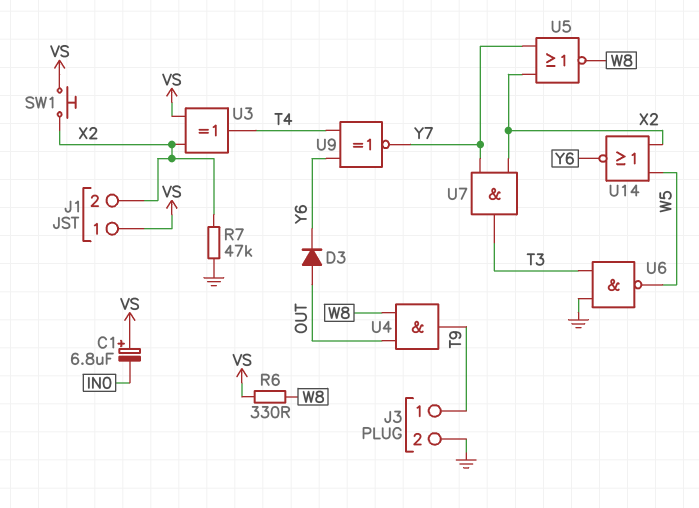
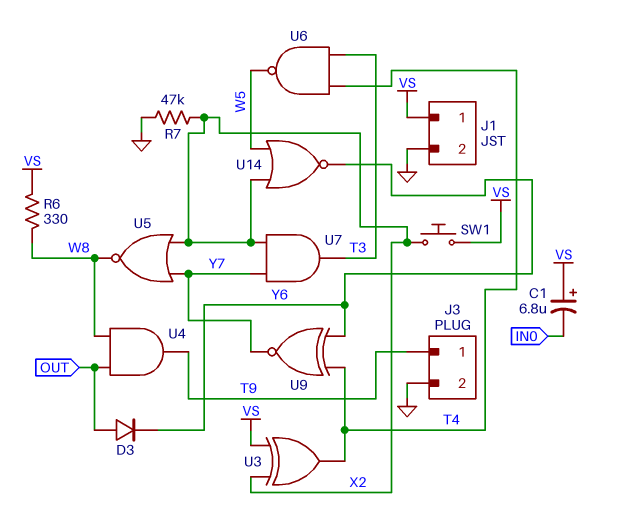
J1 pin 2: X2 -> GND
U6: NAND (in GND, in T3, out W5) -> NAND (in T3, in T4, out W5)

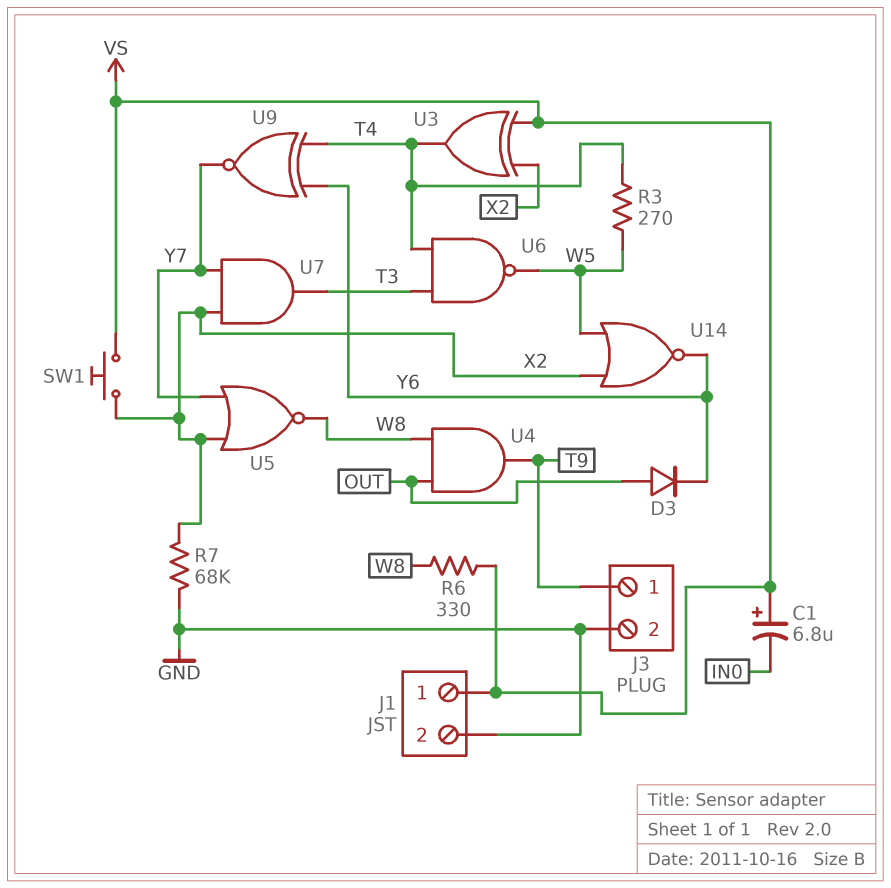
R3: none -> 270 (T4, W5)
R7: 47k (GND, X2) -> 68k (GND, X2)

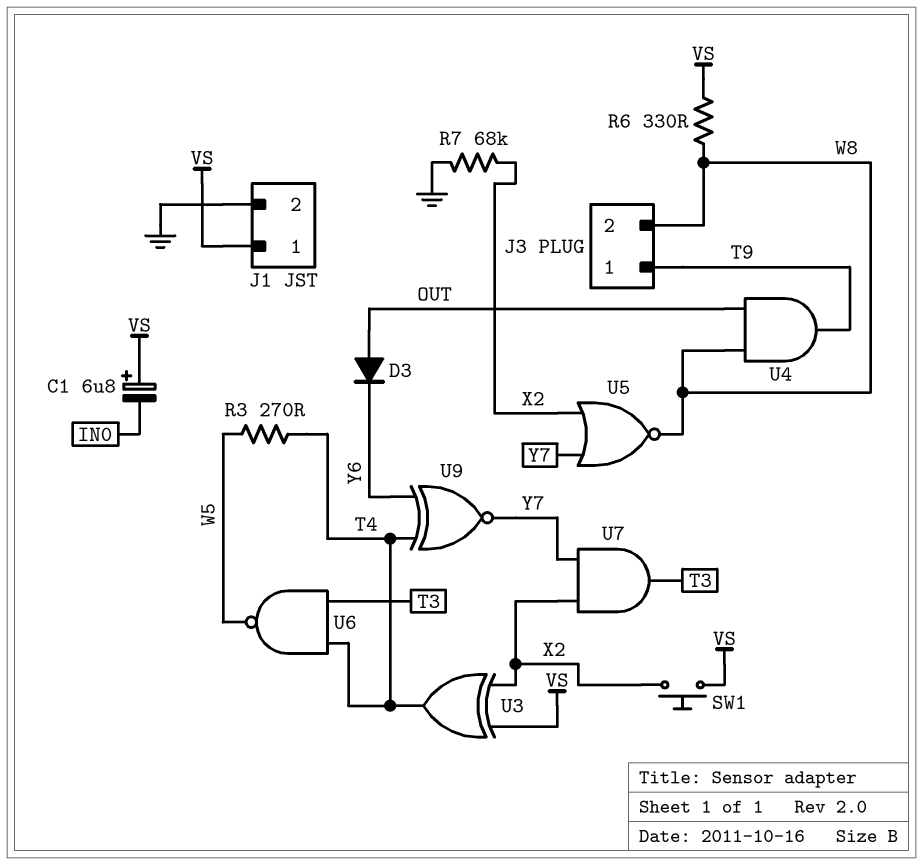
J3 pin 2: GND -> W8
U14: NOR (in W5, in X2, out Y6) -> none

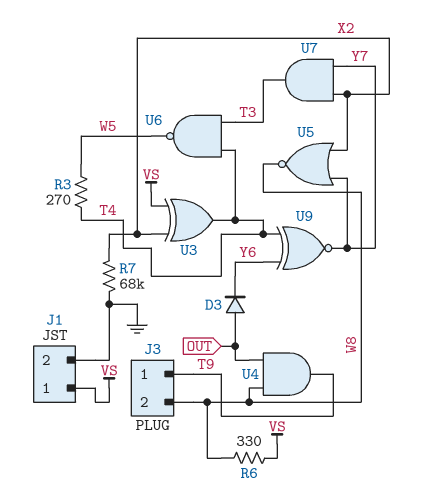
C1: 6.8uF (plus VS, minus IN0) -> none
SW1: button (VS, X2) -> none

